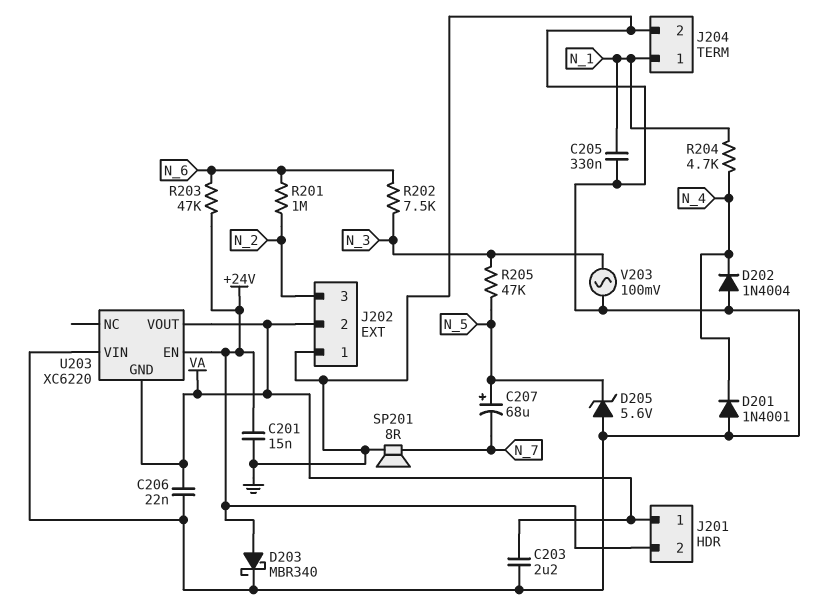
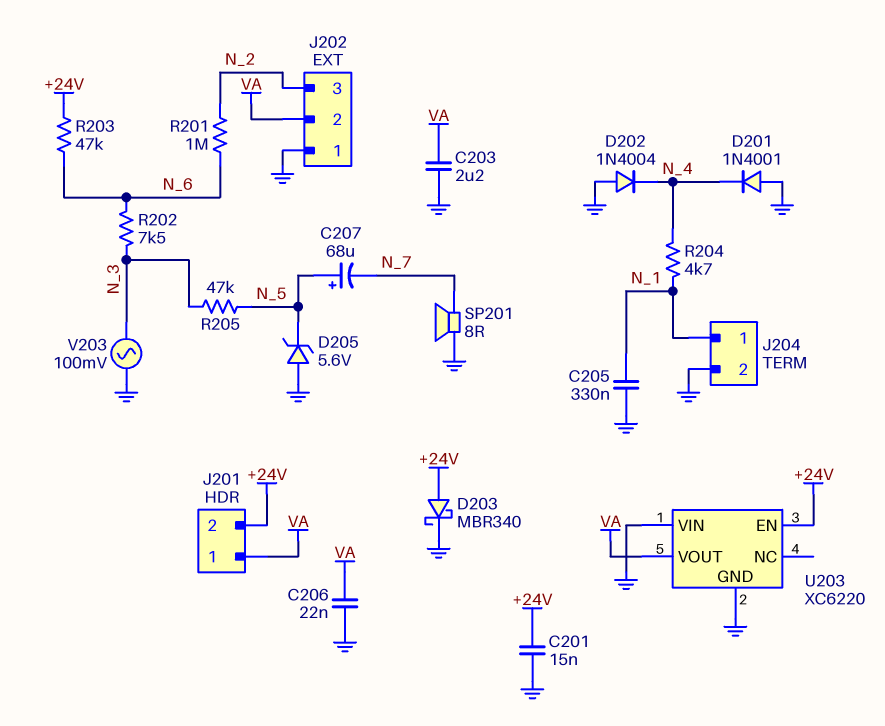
U203 pin GND: VA -> GND

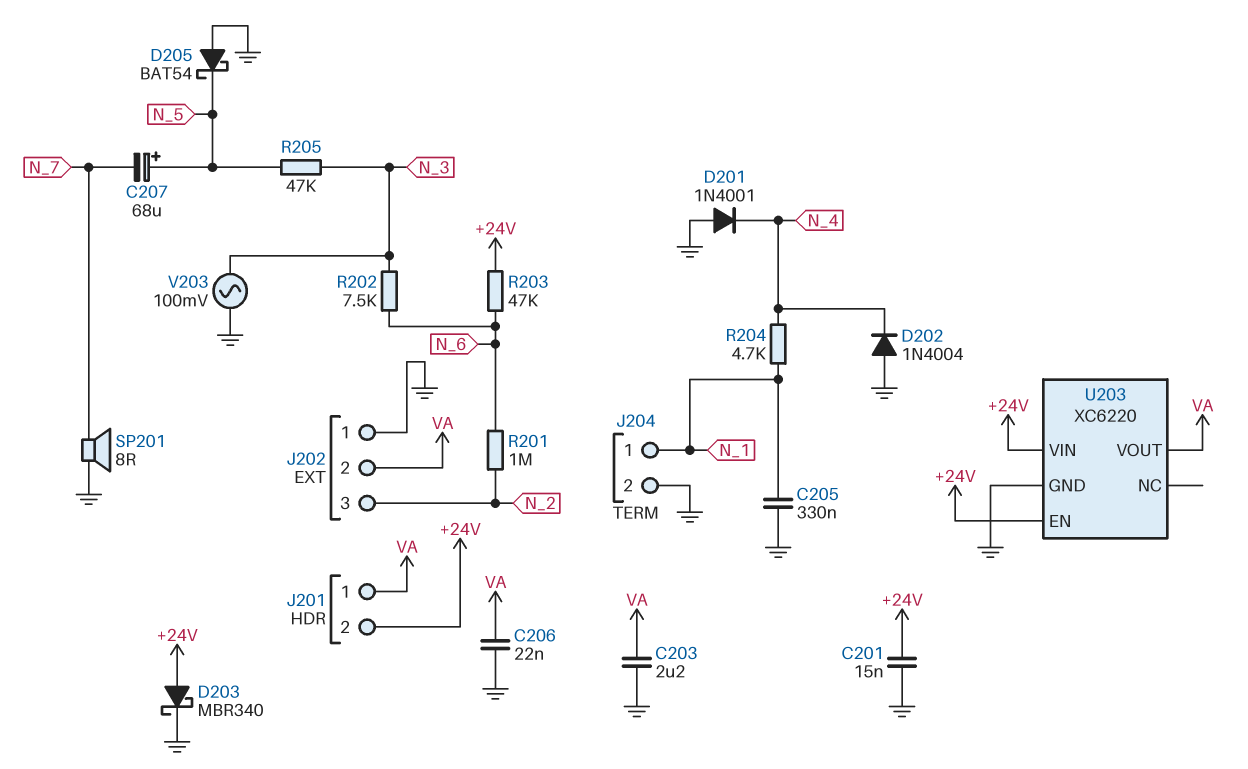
D205: zener 5.6V (A GND, K N_5) -> schottky BAT54 (A GND, K N_5)
U203 pin VIN: GND -> +24V

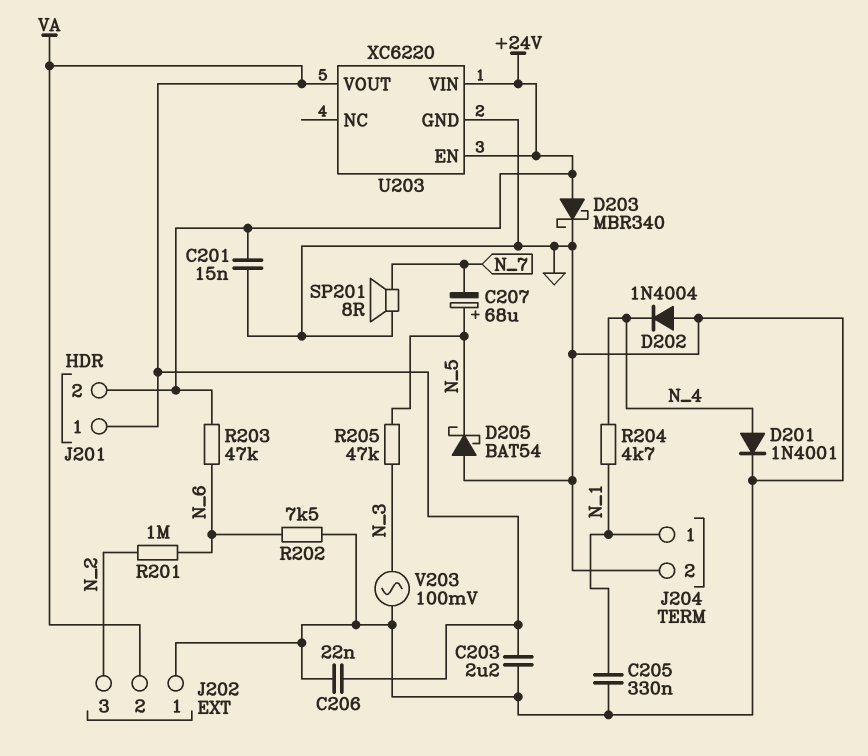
D201: diode 1N4001 (A GND, K N_4) -> diode 1N4001 (A N_4, K GND)
R202: 7.5k (N_3, N_6) -> 7.5k (GND, N_6)

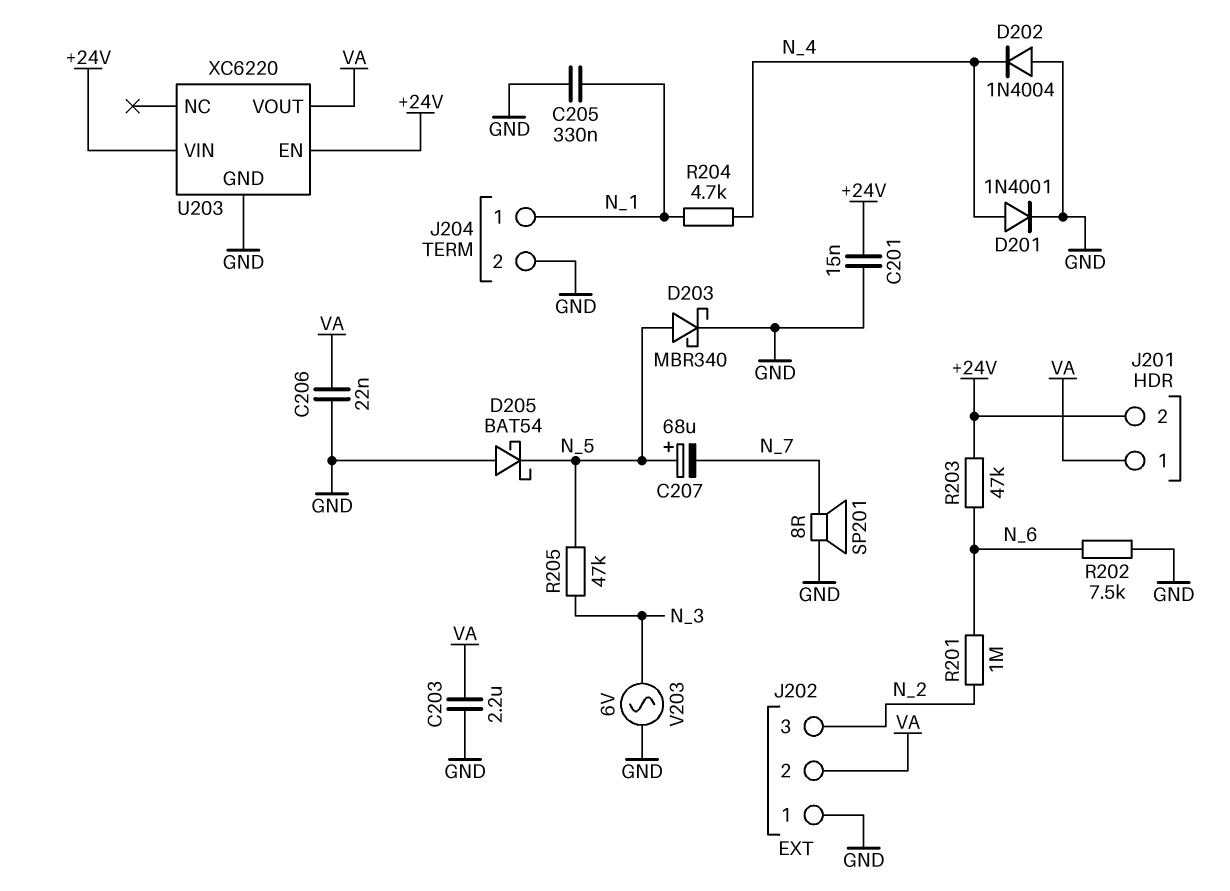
D203: schottky MBR340 (A +24V, K GND) -> schottky MBR340 (A N_5, K GND)
V203: AC 100mV (GND, N_3) -> AC 6V (GND, N_3)

